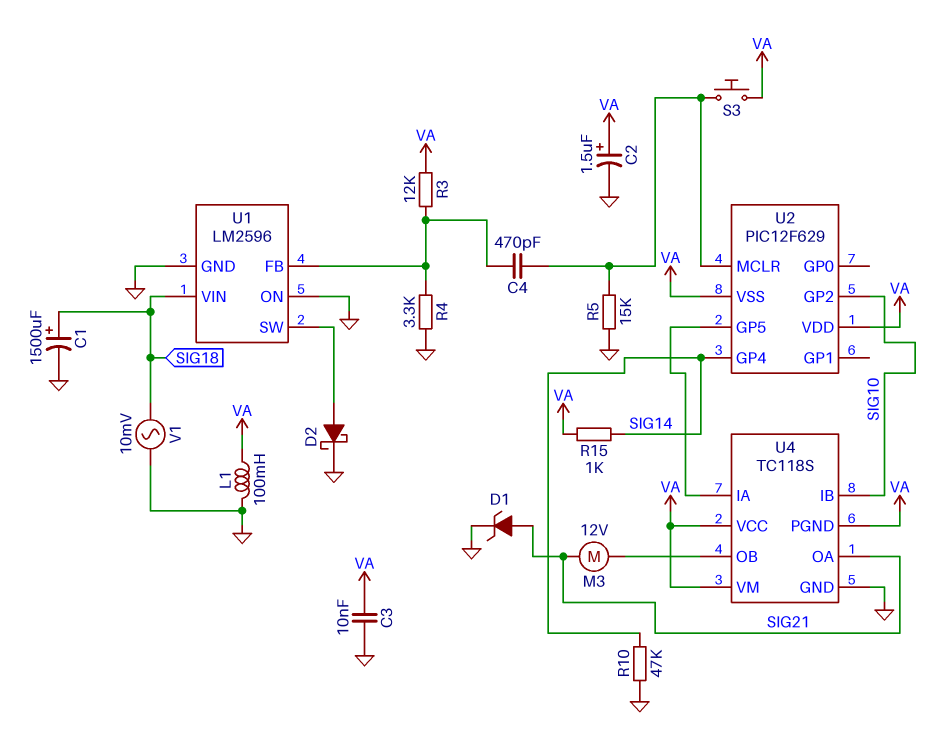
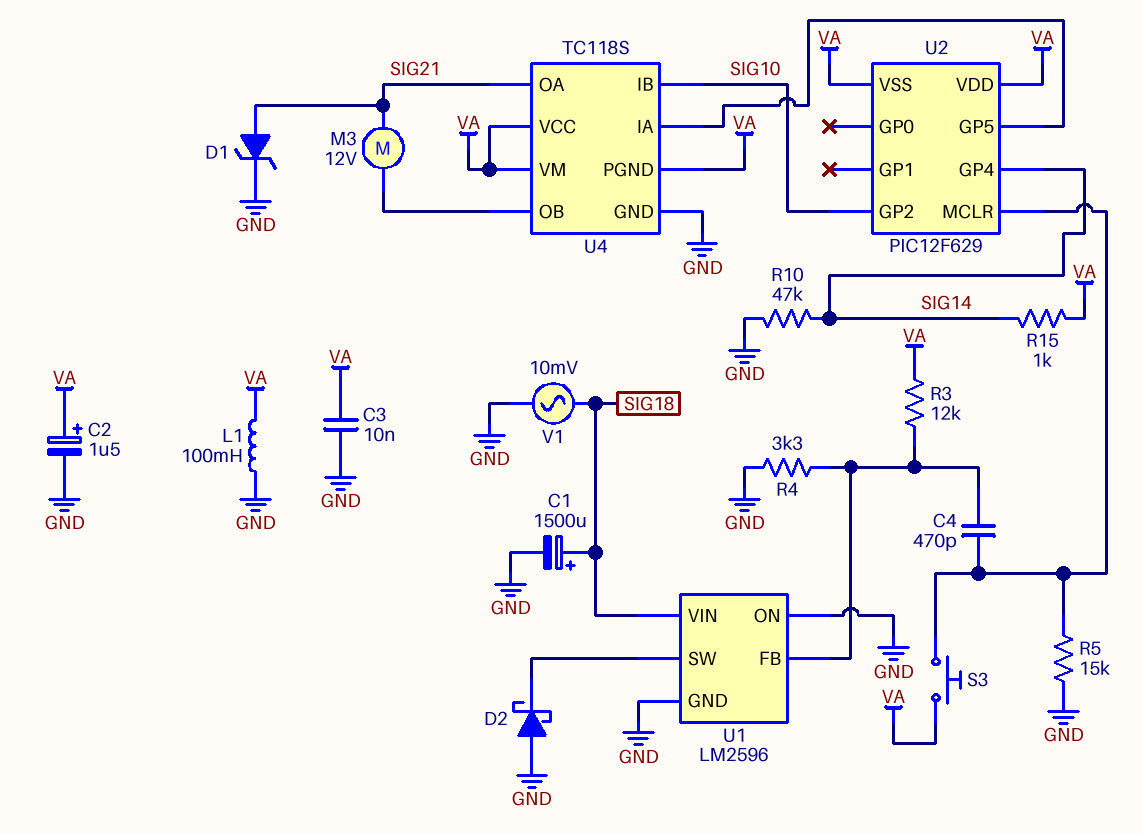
D2: schottky (A U1/SW, K GND) -> schottky (A GND, K U1/SW)

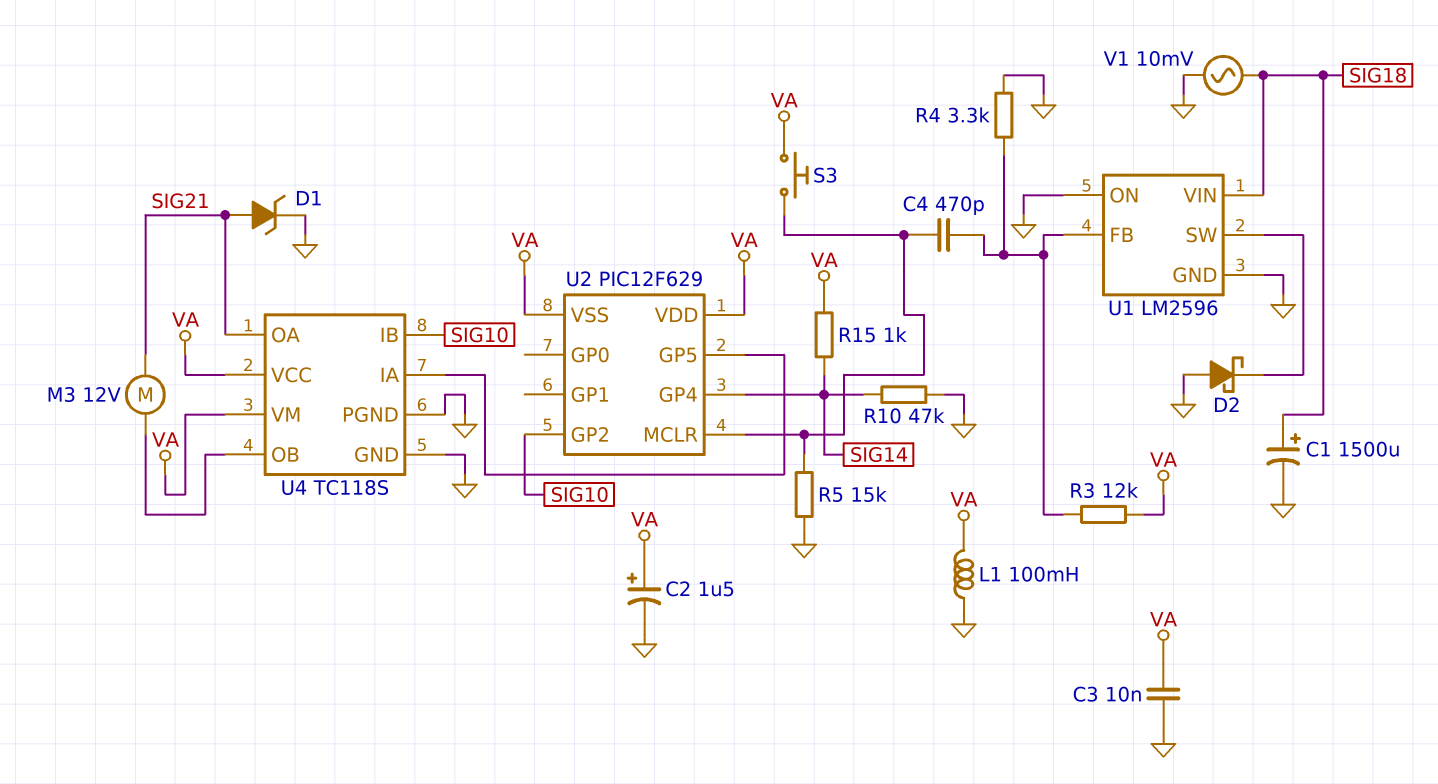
U4 pin PGND: VA -> GND

